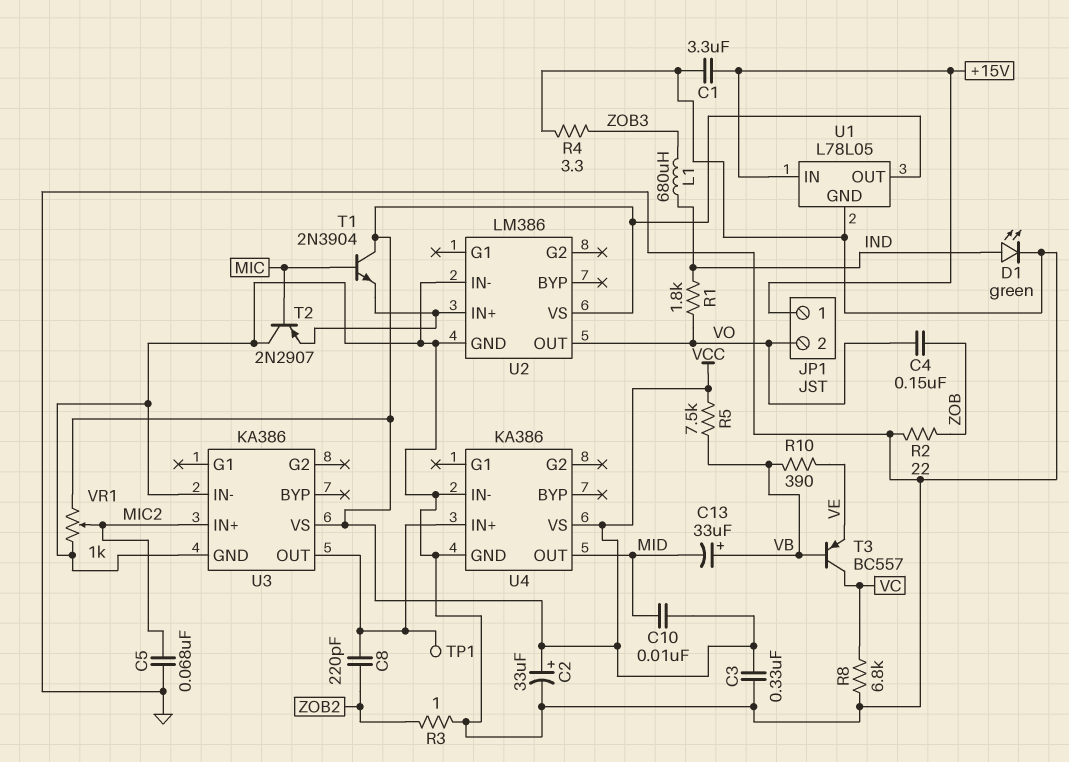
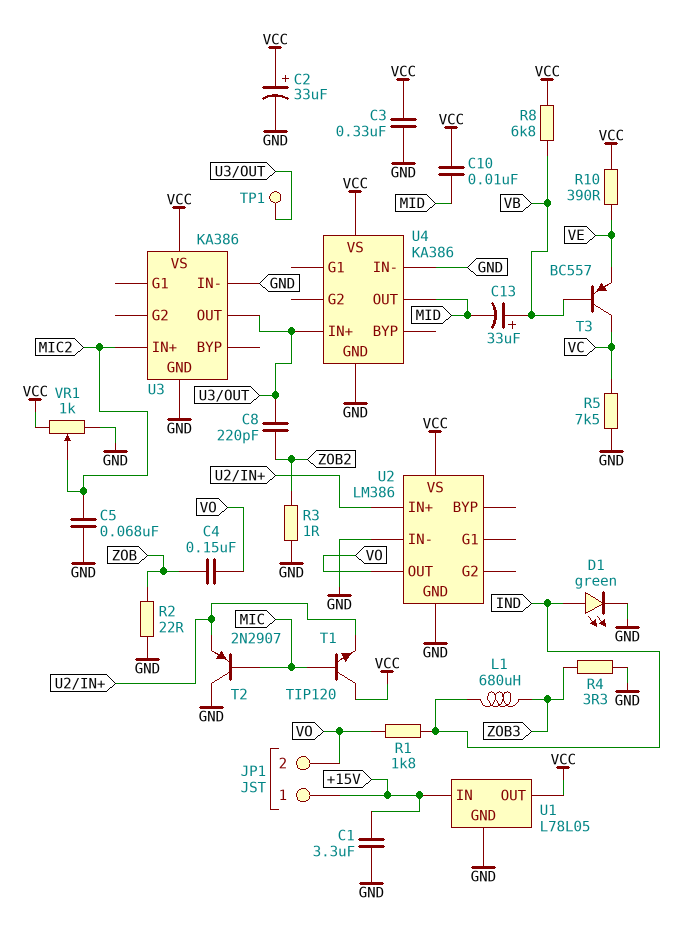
R5: 7.5k (VB, VCC) -> 7.5k (GND, VC)
R8: 6.8k (GND, VC) -> 6.8k (VB, VCC)
R10: 390 (VB, VE) -> 390 (VCC, VE)
T1: NPN 2N3904 (B MIC, C VCC, E U2/IN+) -> NPN TIP120 (B MIC, C VCC, E U2/IN+)

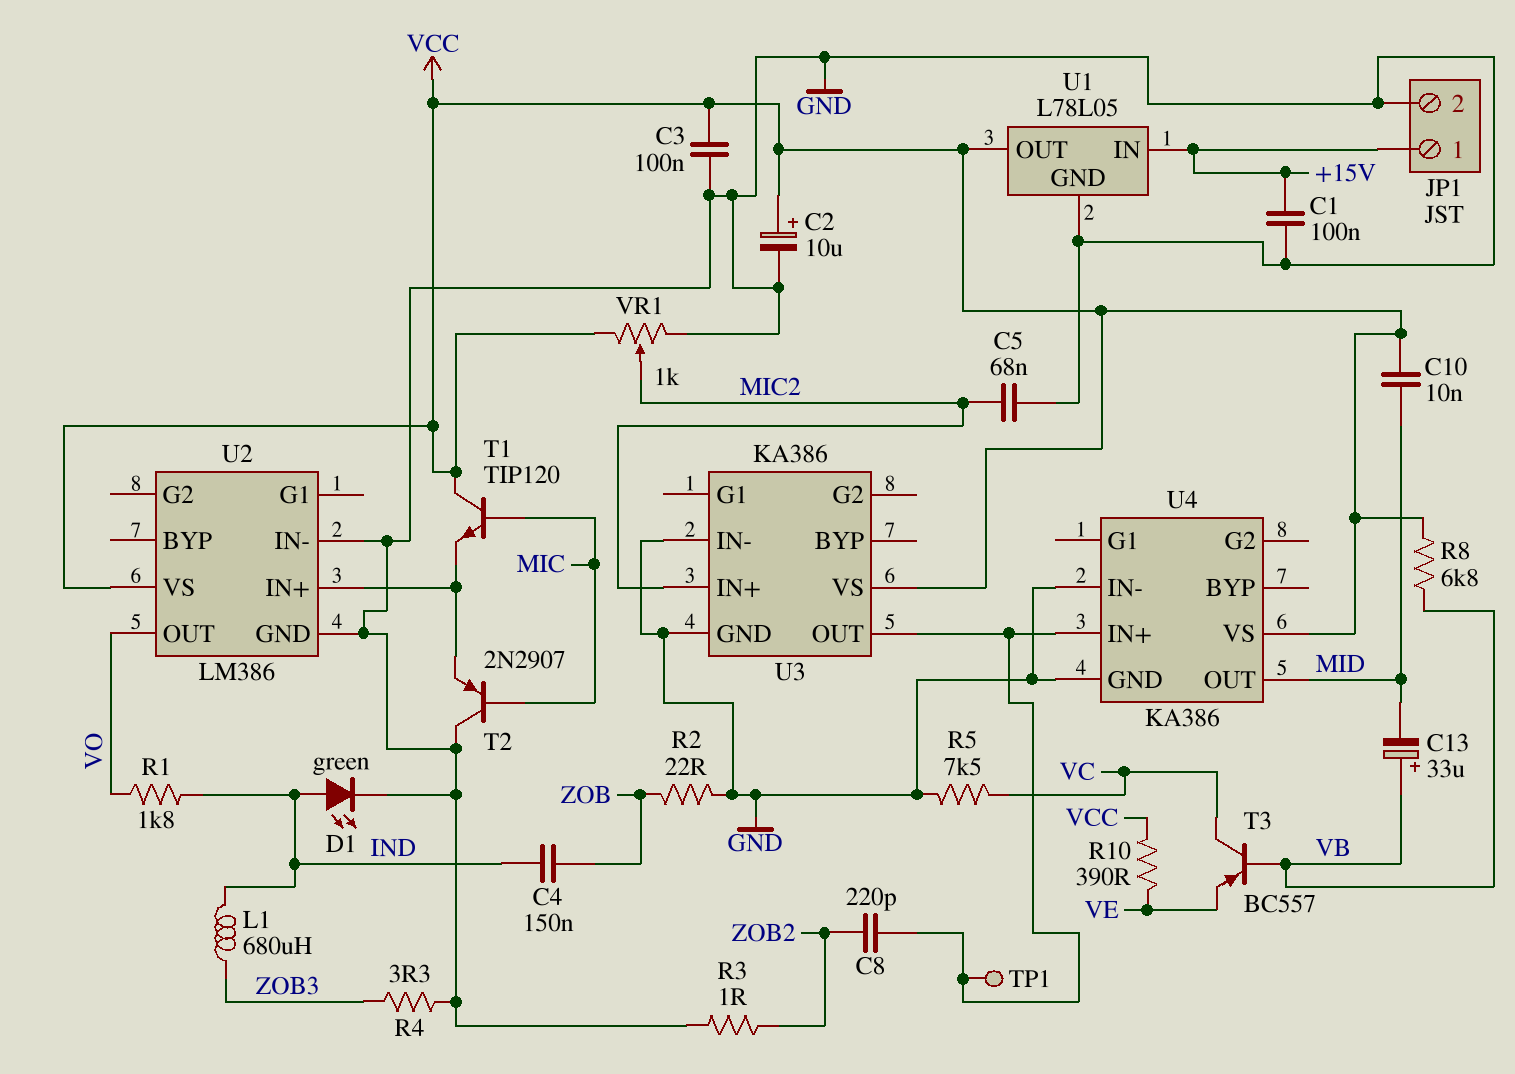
C1: 3.3uF (+15V, GND) -> 100nF (+15V, GND)
C2: 33uF (plus VCC, minus GND) -> 10uF (plus VCC, minus GND)
C3: 330nF (GND, VCC) -> 100nF (GND, VCC)
C4: 150nF (VO, ZOB) -> 150nF (IND, ZOB)
JP1 pin 2: VO -> GND

